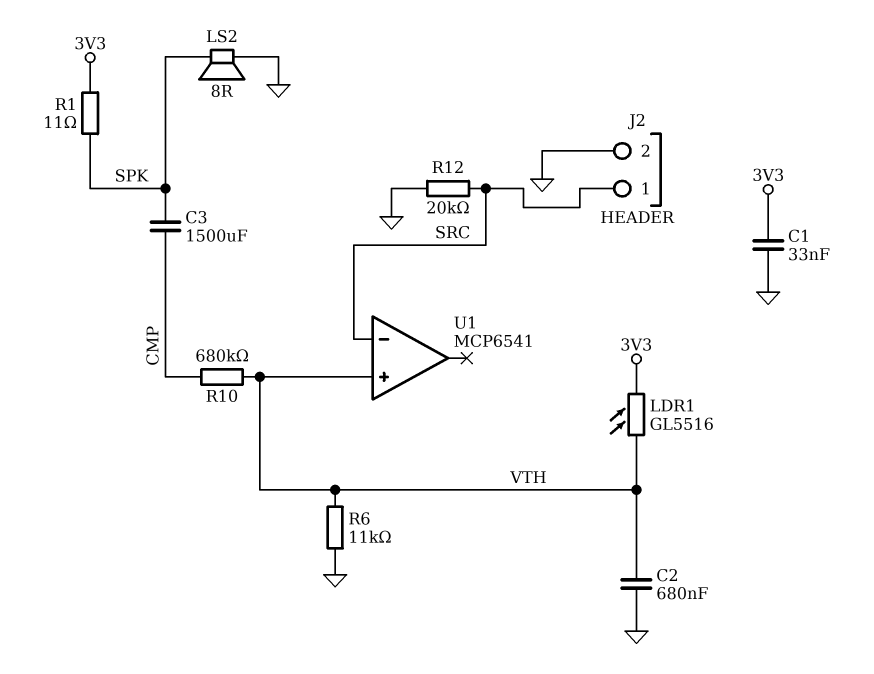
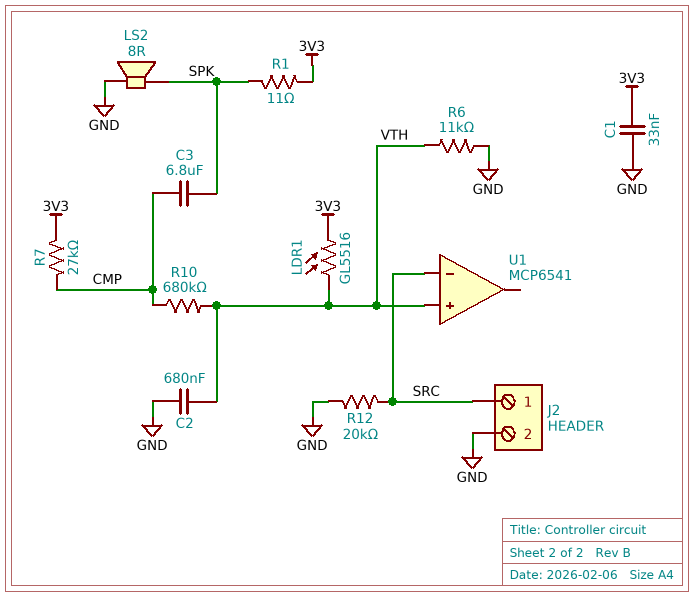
C3: 1500uF (CMP, SPK) -> 6.8uF (CMP, SPK)
R7: none -> 27k (3V3, CMP)

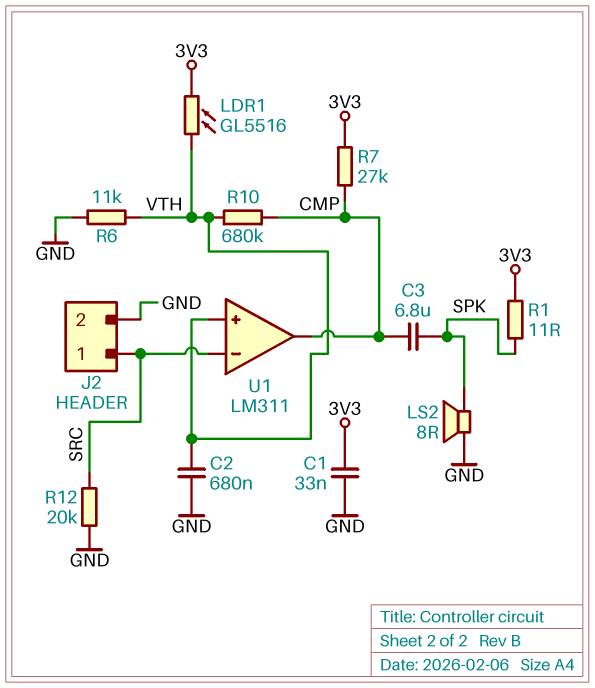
U1: MCP6541 -> LM311
U1 pin out: none -> CMP

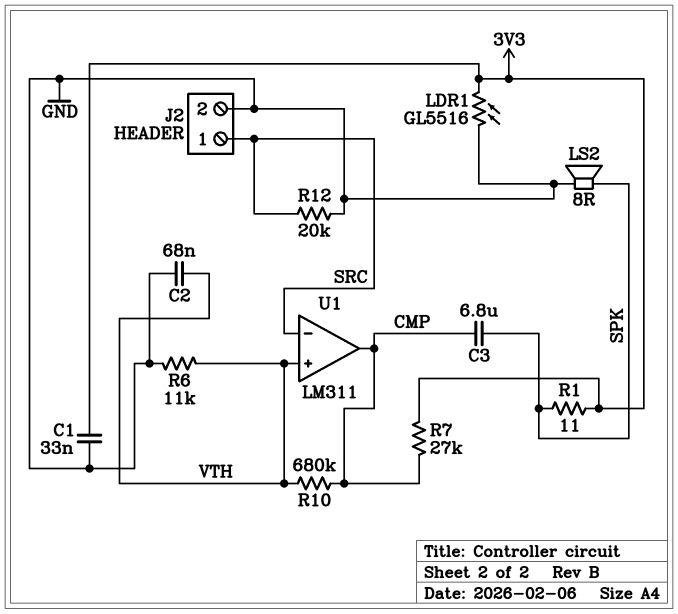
C2: 680nF (GND, VTH) -> 68nF (GND, VTH)
LDR1: GL5516 (3V3, VTH) -> GL5516 (3V3, GND)

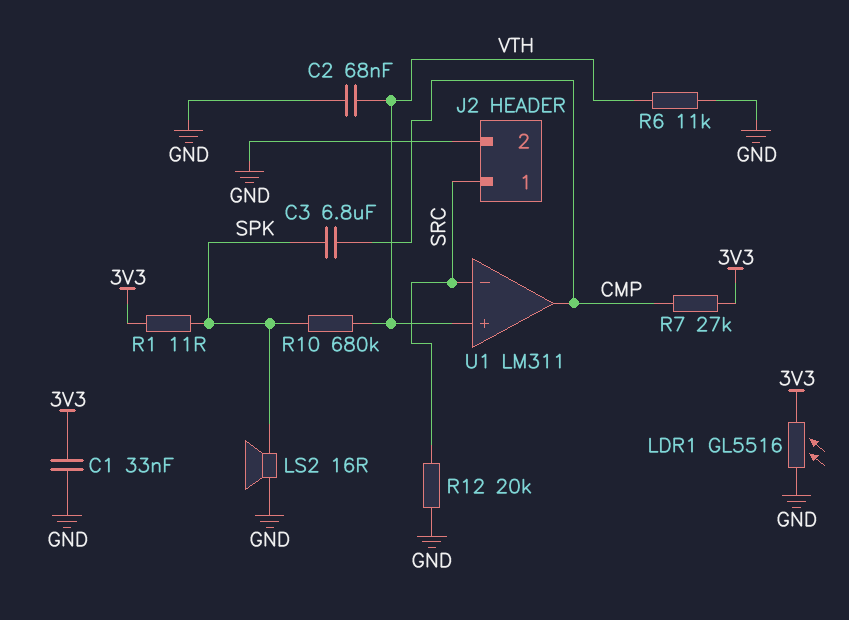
LS2: speaker 8R (GND, SPK) -> speaker 16R (GND, SPK)
R10: 680k (CMP, VTH) -> 680k (SPK, VTH)

